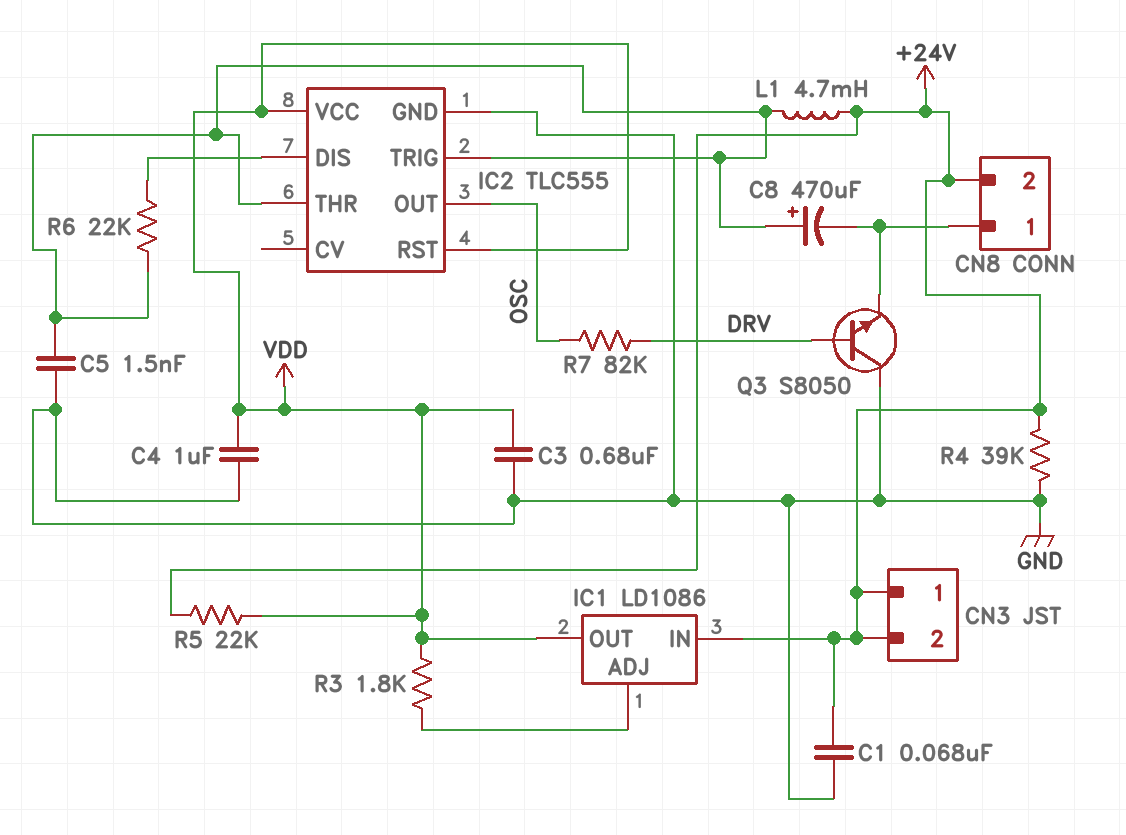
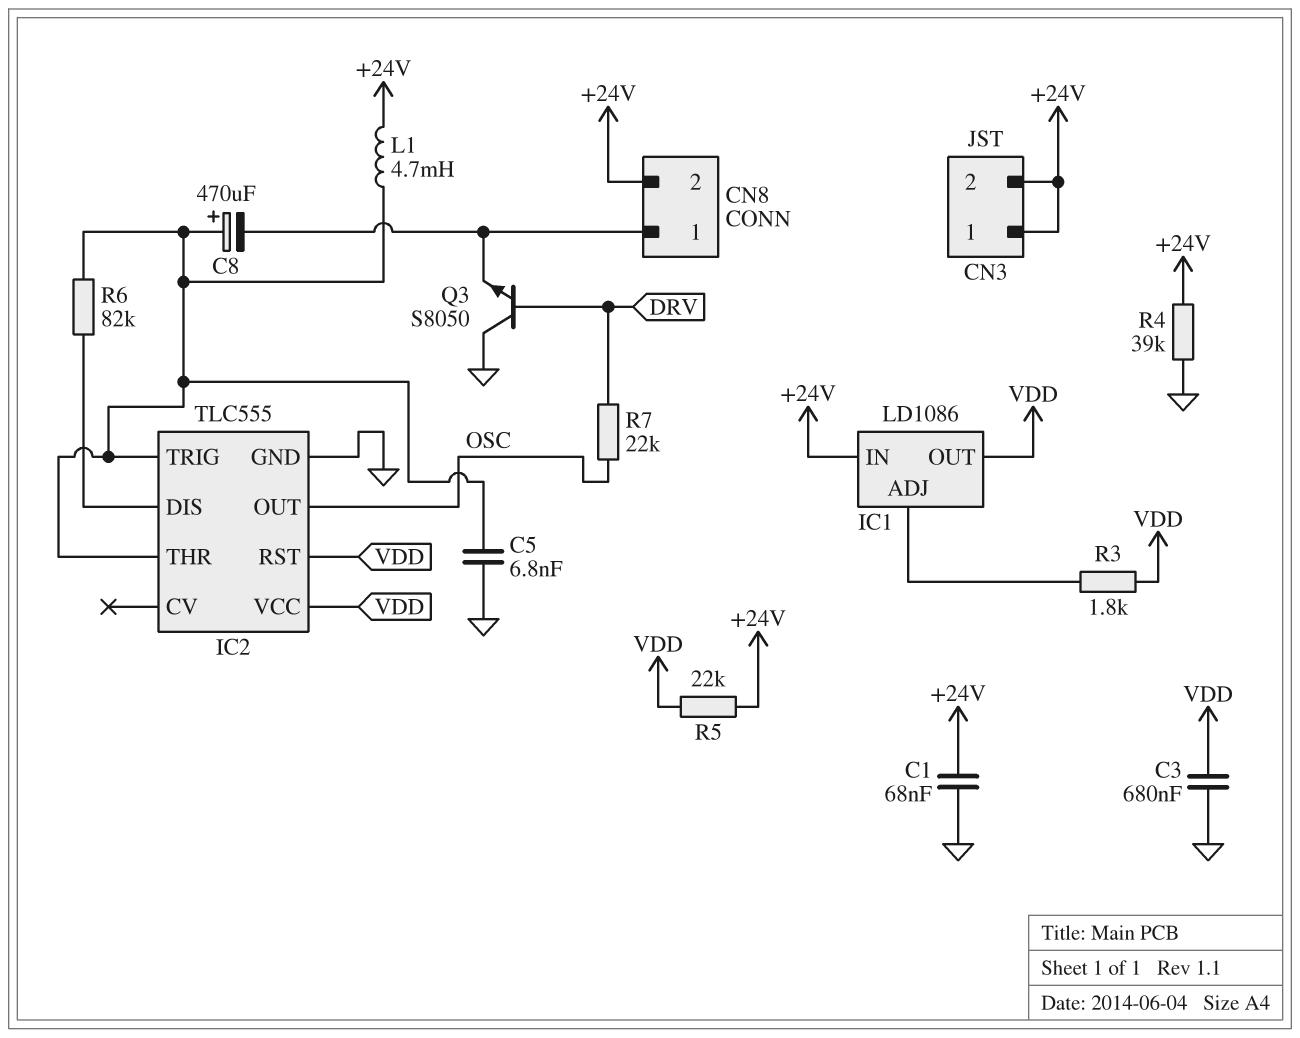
C4: 1uF (GND, VDD) -> none
C5: 1.5nF (GND, IC2/THR) -> 6.8nF (GND, IC2/THR)
R6: 22k (IC2/DIS, IC2/THR) -> 82k (IC2/DIS, IC2/THR)
R7: 82k (DRV, OSC) -> 22k (DRV, OSC)

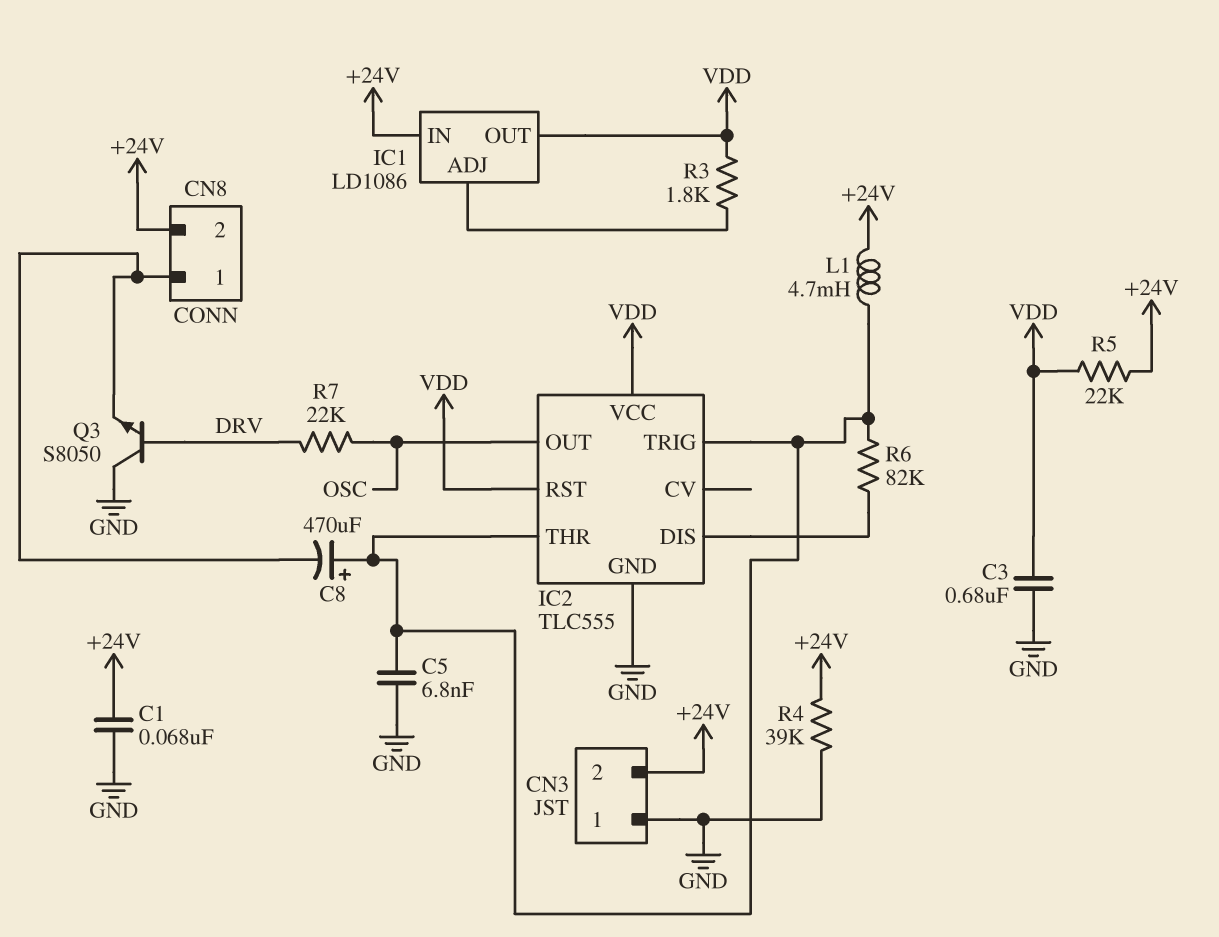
CN3 pin 1: +24V -> GND

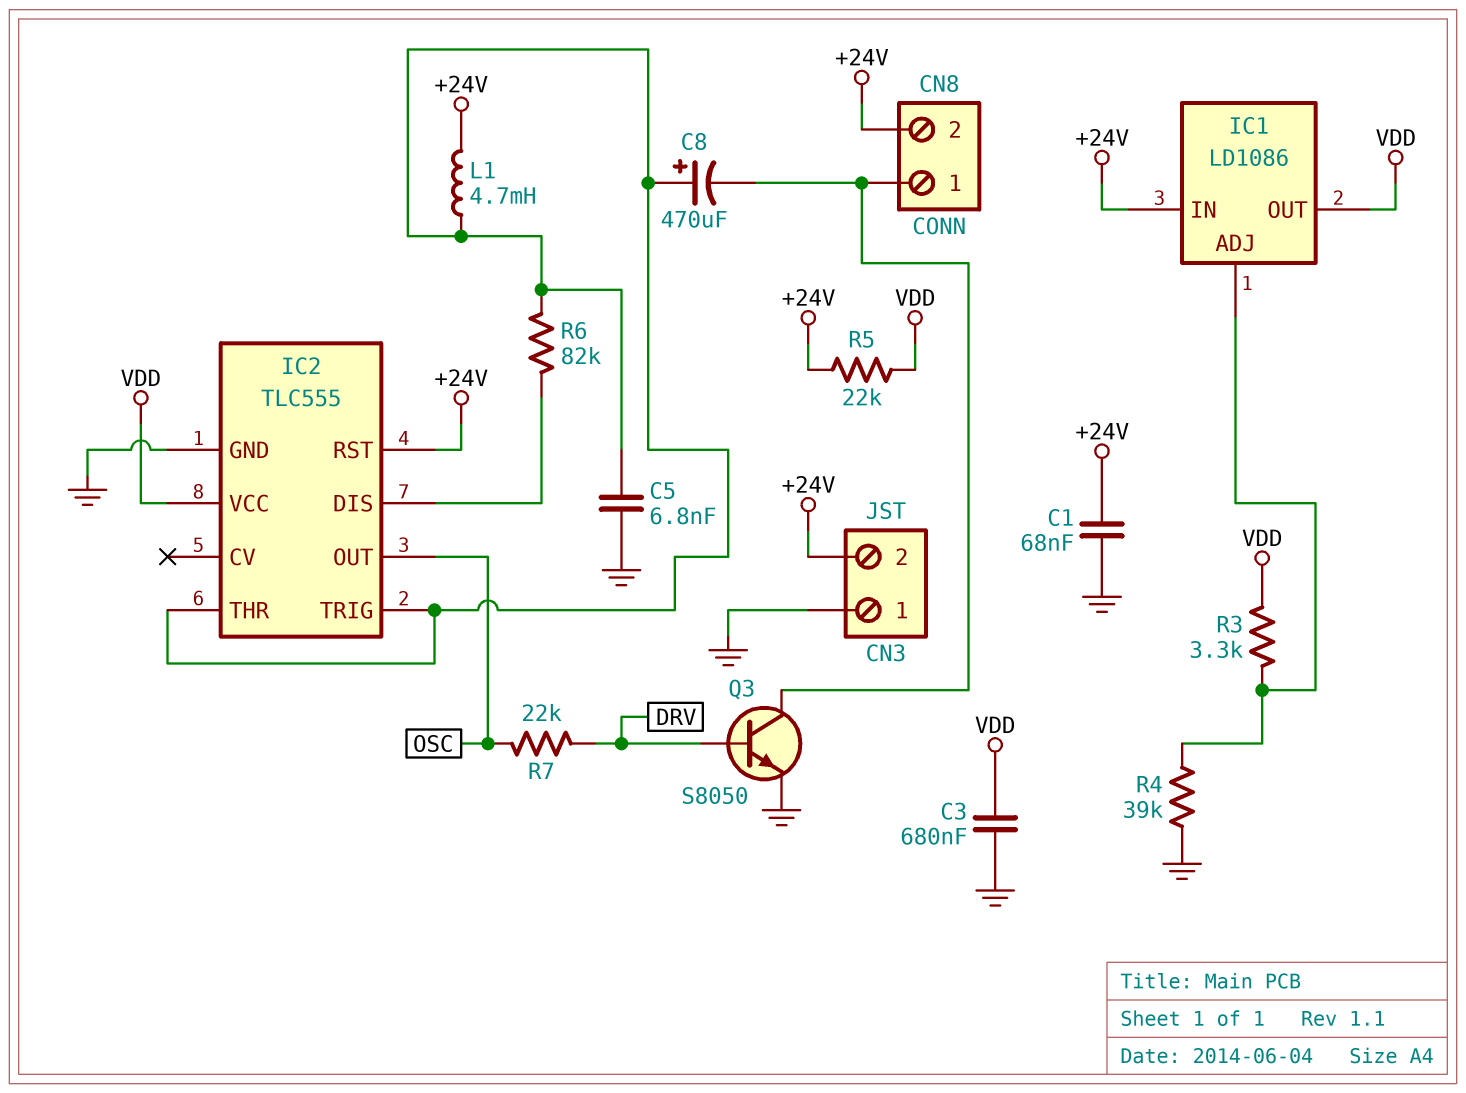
IC2 pin RST: VDD -> +24V
Q3: NPN S8050 (B DRV, C GND, E CN8/1) -> NPN S8050 (B DRV, C CN8/1, E GND)
R3: 1.8k (IC1/ADJ, VDD) -> 3.3k (IC1/ADJ, VDD)
R4: 39k (+24V, GND) -> 39k (GND, IC1/ADJ)

